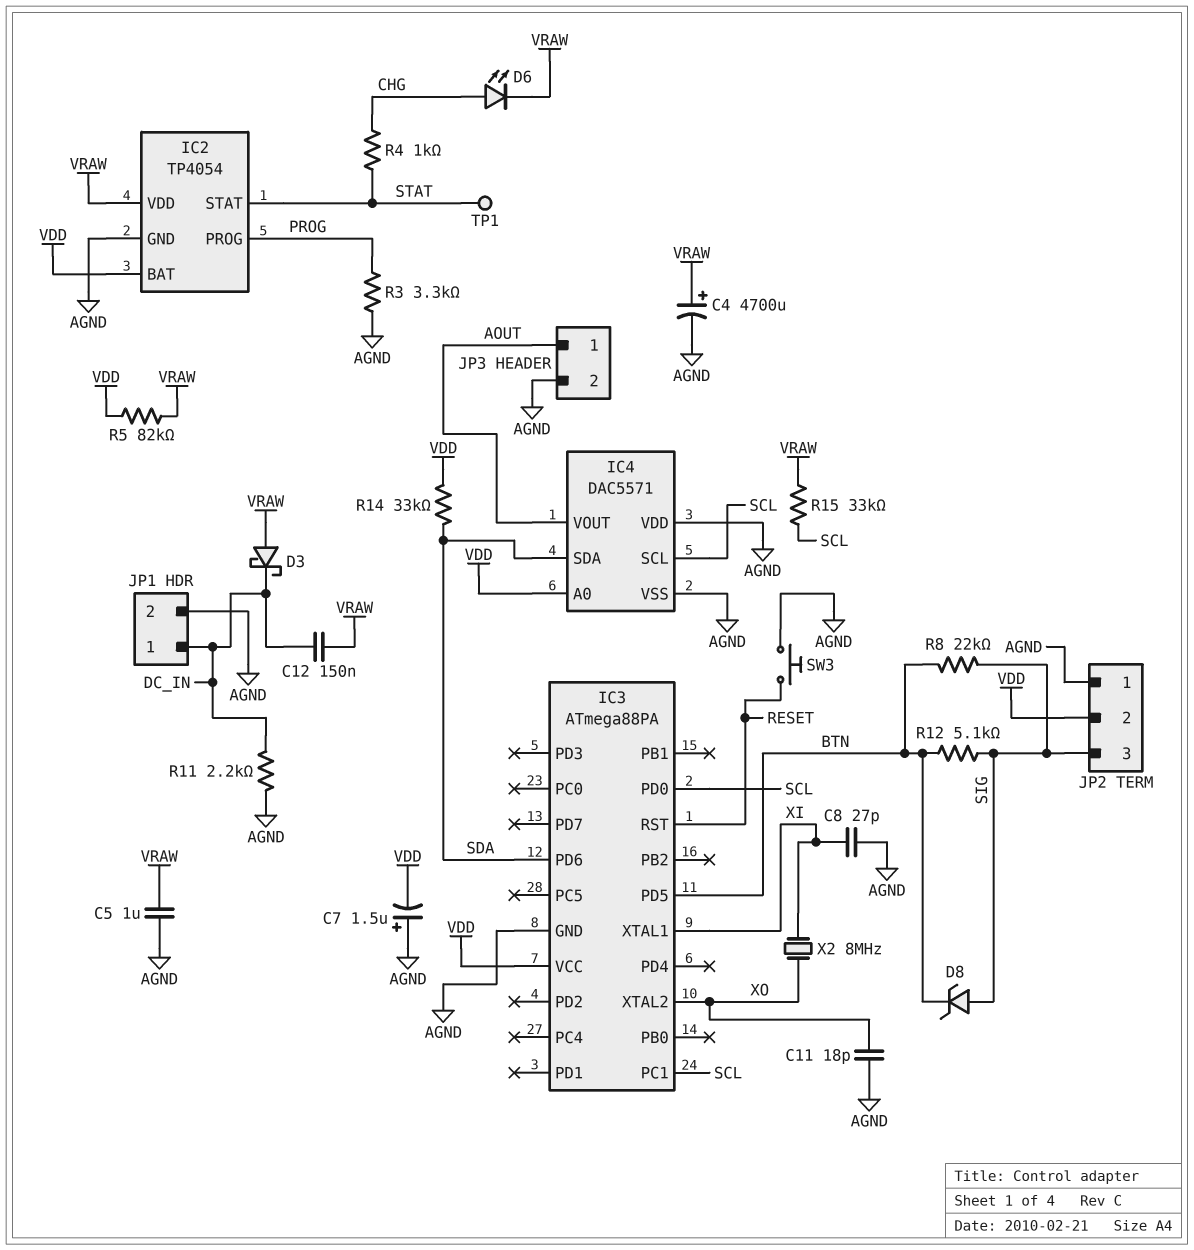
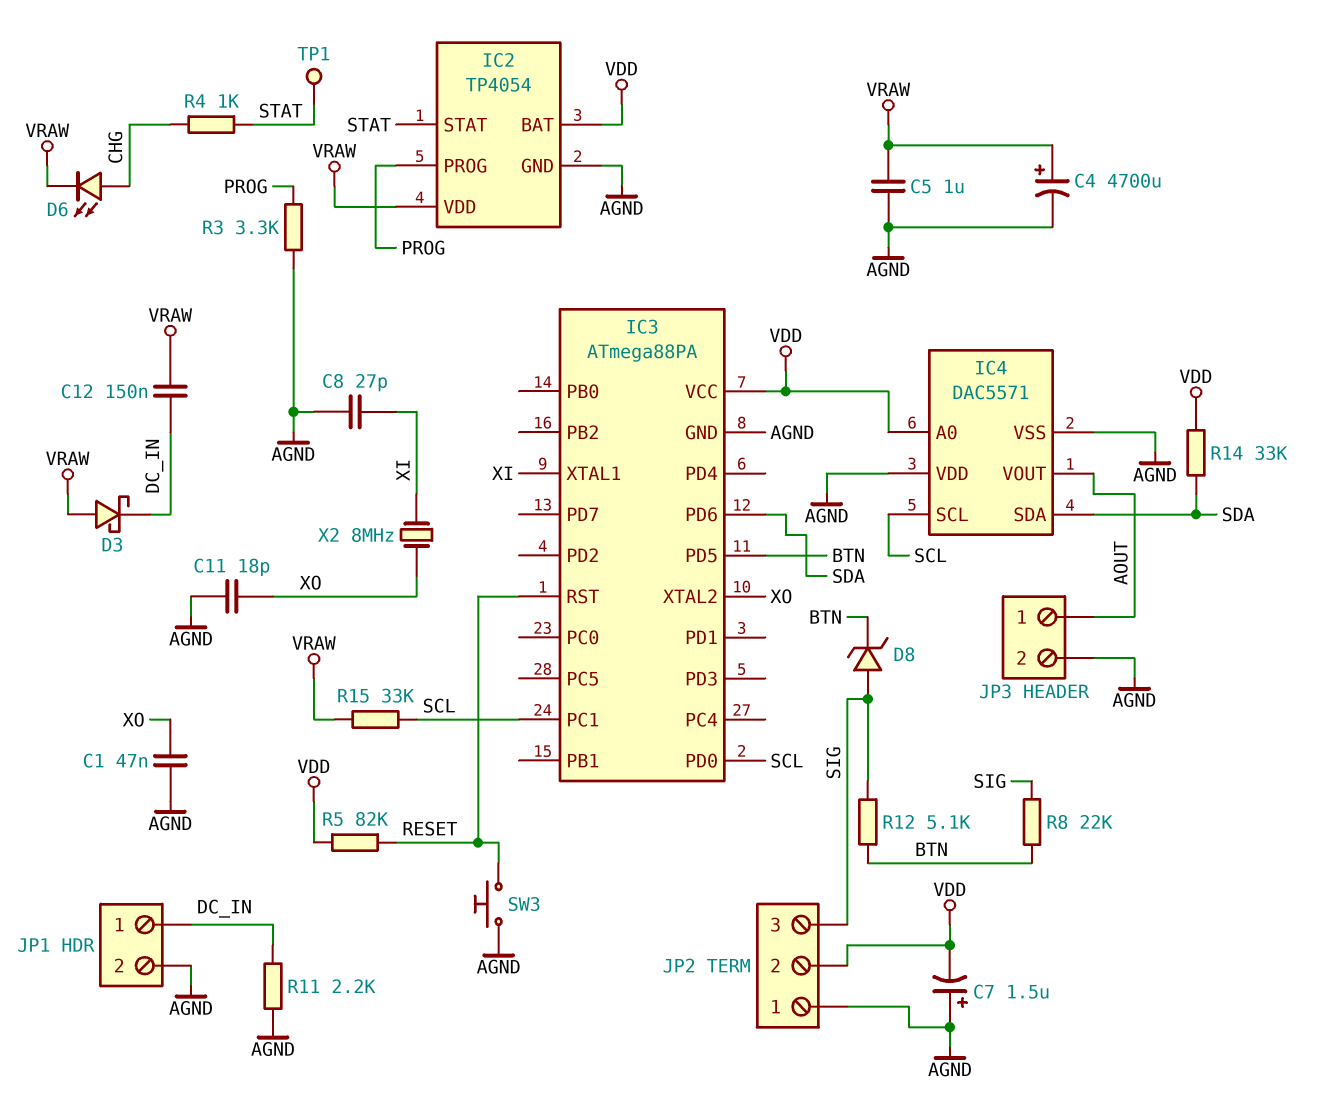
C1: none -> 47nF (AGND, XO)
R5: 82k (VDD, VRAW) -> 82k (RESET, VDD)

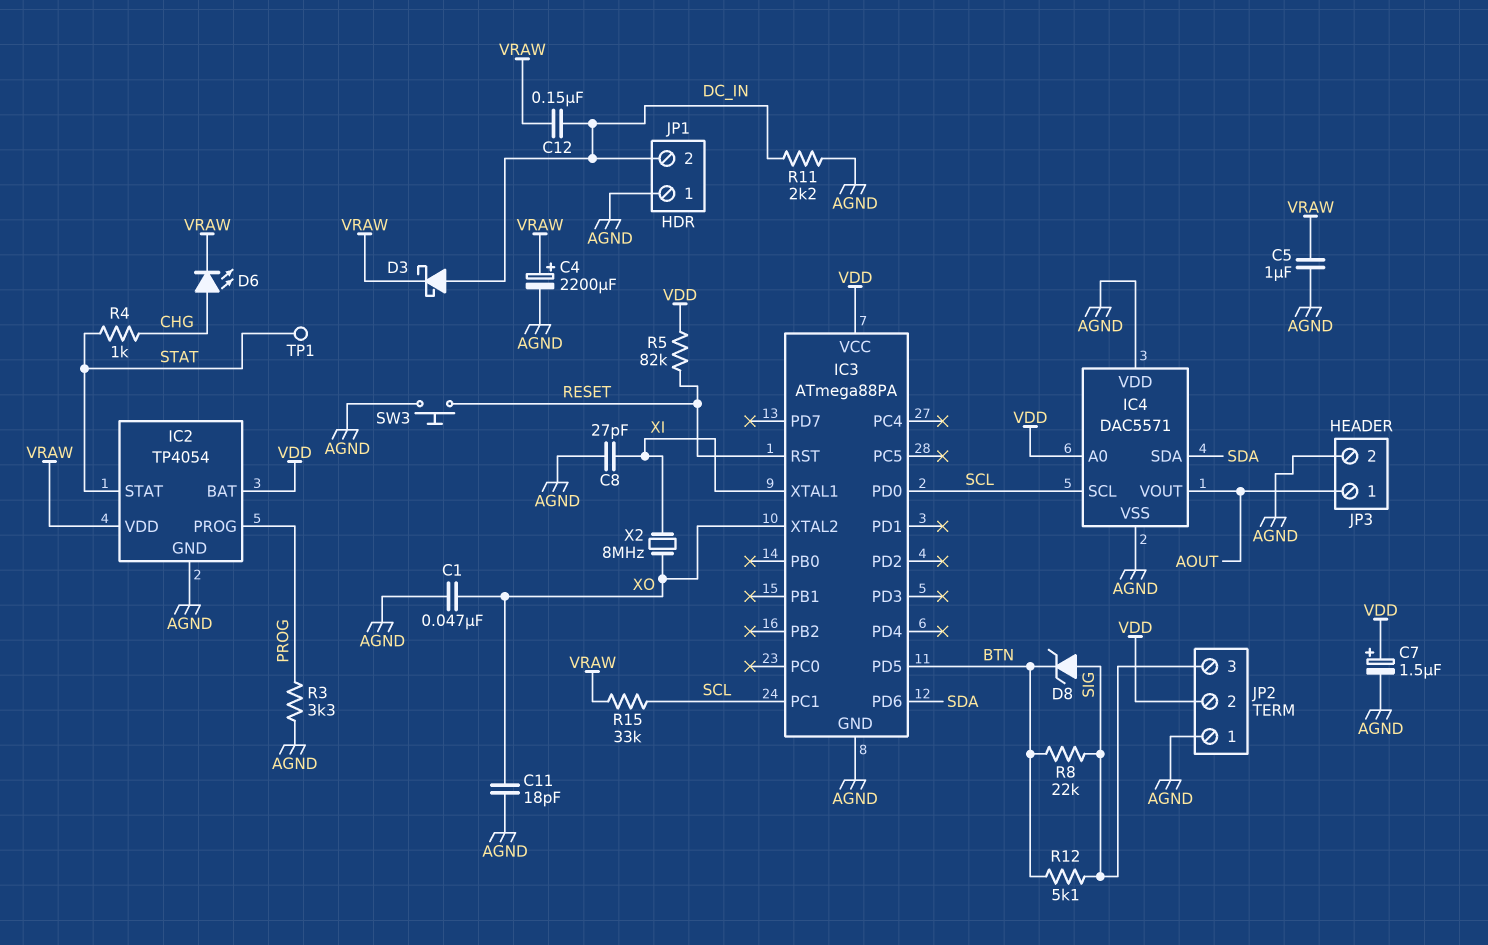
C4: 4700uF (plus VRAW, minus AGND) -> 2200uF (plus VRAW, minus AGND)
C7: 1.5uF (plus AGND, minus VDD) -> 1.5uF (plus VDD, minus AGND)
D3: schottky (A VRAW, K DC_IN) -> schottky (A DC_IN, K VRAW)
JP1 pin 1: DC_IN -> AGND
JP1 pin 2: AGND -> DC_IN
R14: 33k (SDA, VDD) -> none

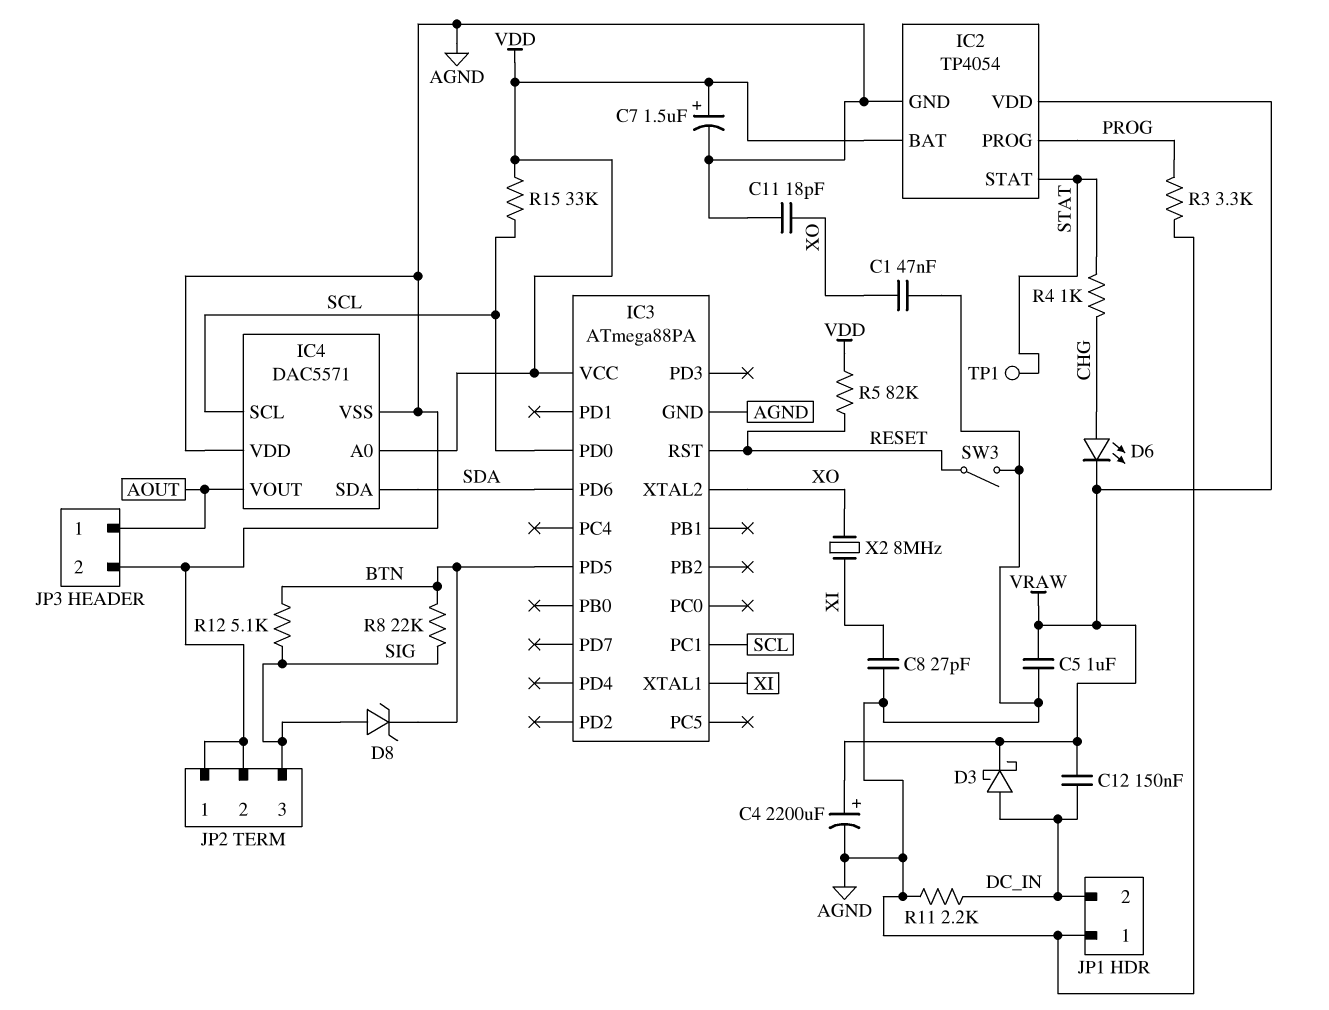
JP2 pin 2: VDD -> AGND
R15: 33k (SCL, VRAW) -> 33k (SCL, VDD)
SW3: button (AGND, RESET) -> switch (AGND, RESET)

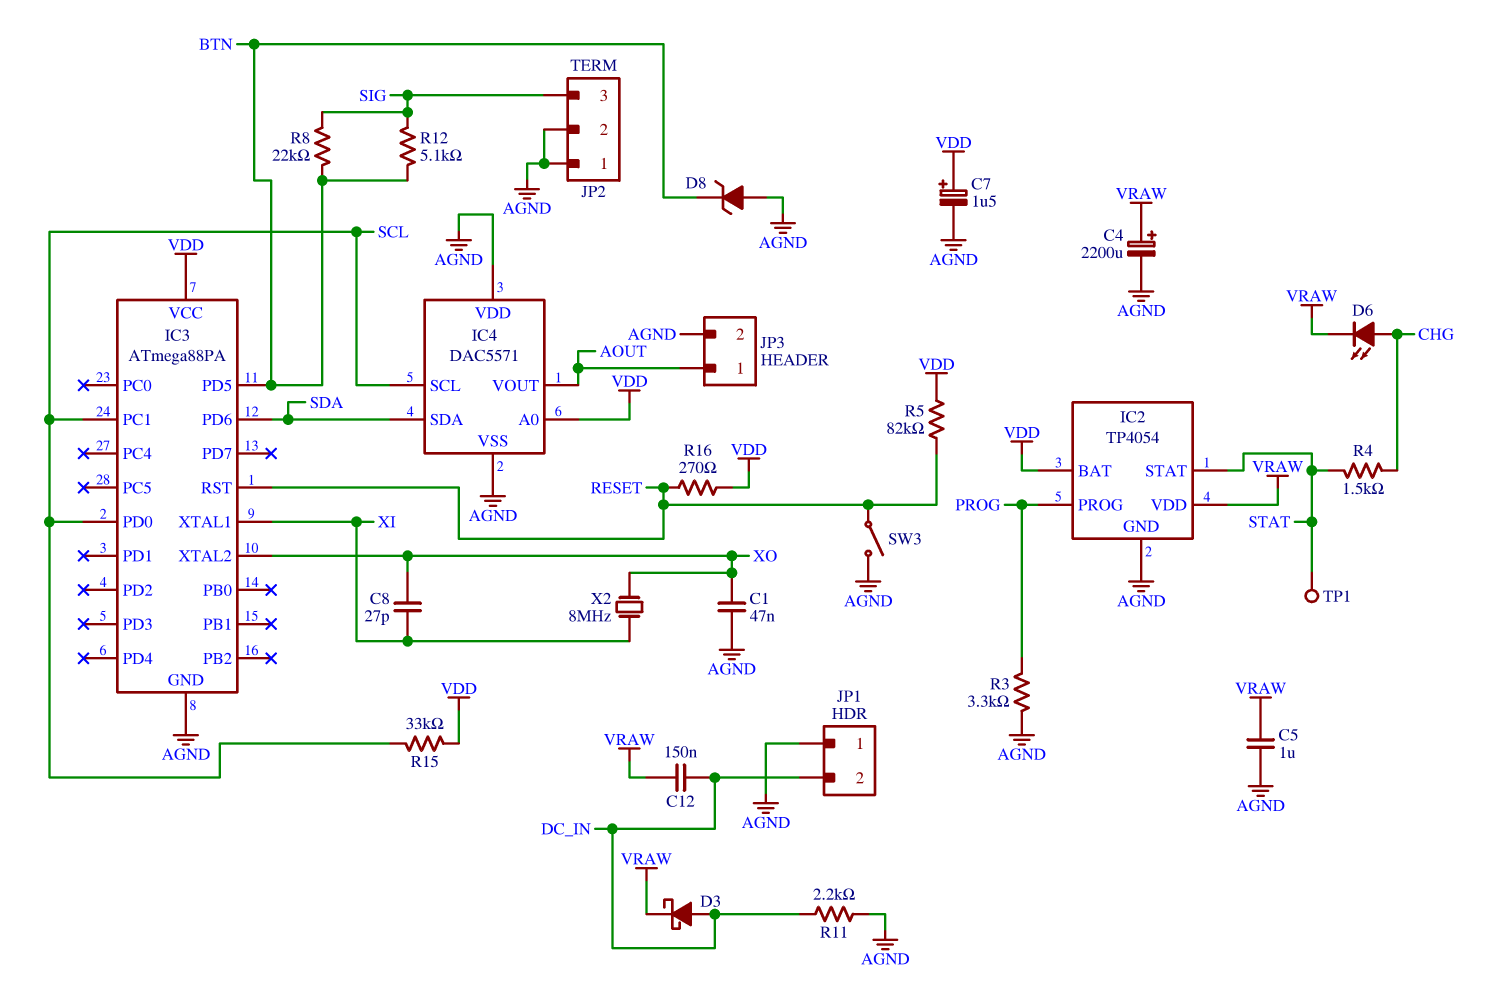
C8: 27pF (AGND, XI) -> 27pF (XI, XO)
C11: 18pF (AGND, XO) -> none
D8: zener (A SIG, K BTN) -> zener (A AGND, K BTN)
R4: 1k (CHG, STAT) -> 1.5k (CHG, STAT)
R16: none -> 270 (RESET, VDD)

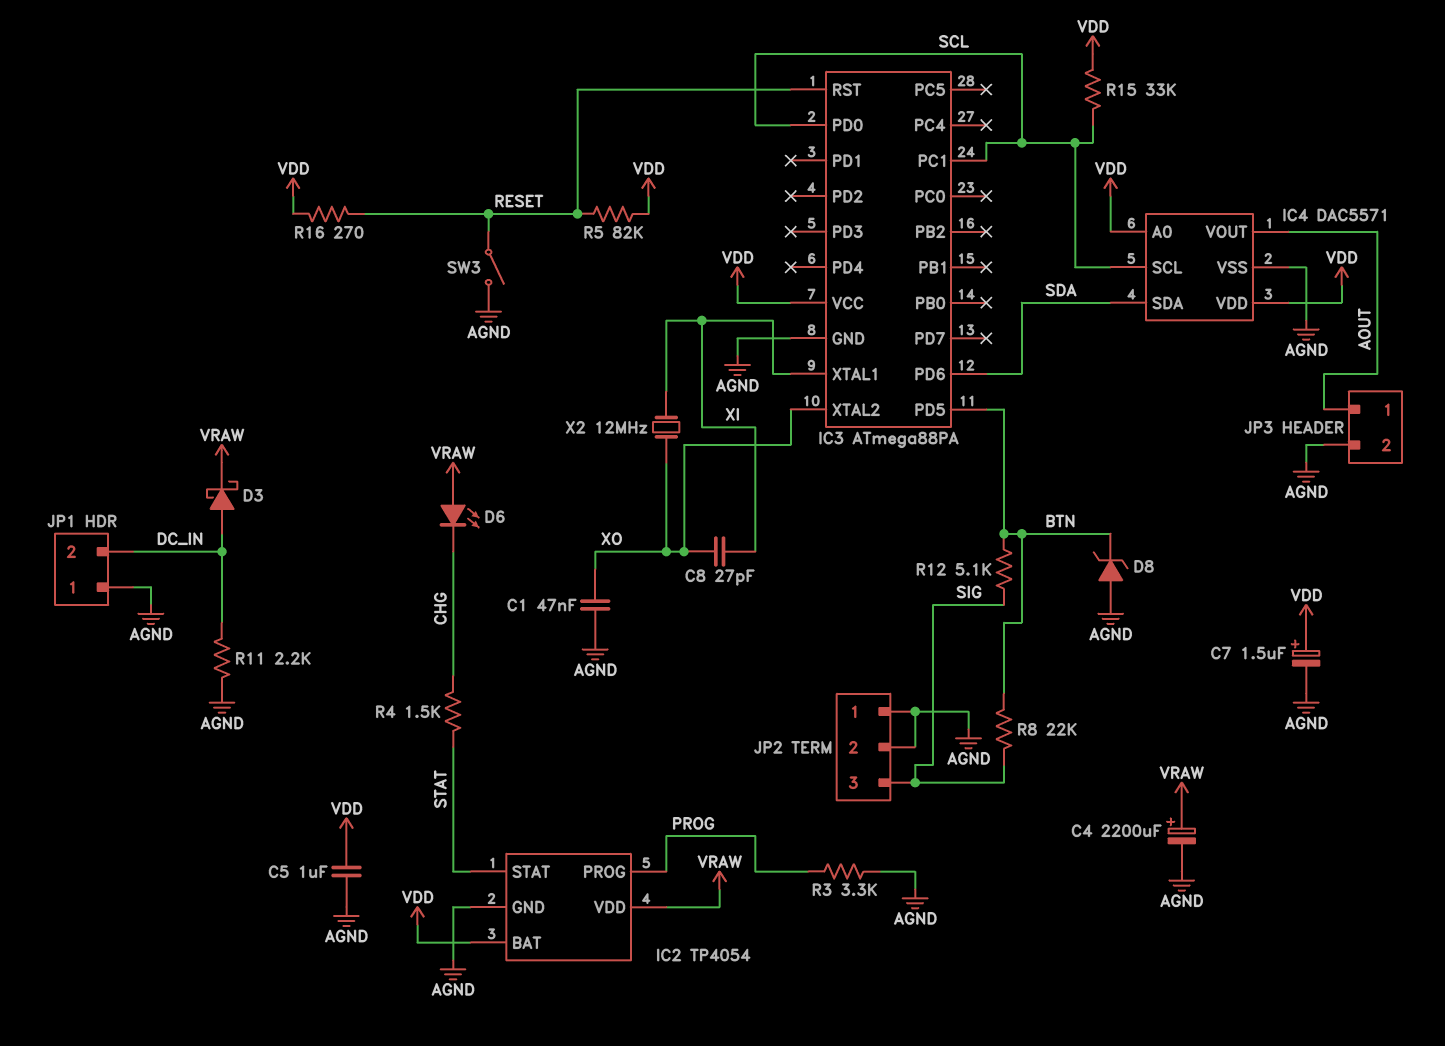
C5: 1uF (AGND, VRAW) -> 1uF (AGND, VDD)
C12: 150nF (DC_IN, VRAW) -> none
D6: LED (A CHG, K VRAW) -> LED (A VRAW, K CHG)
IC4 pin VDD: AGND -> VDD
TP1: test point (STAT) -> none
X2: 8MHz (XI, XO) -> 12MHz (XI, XO)

